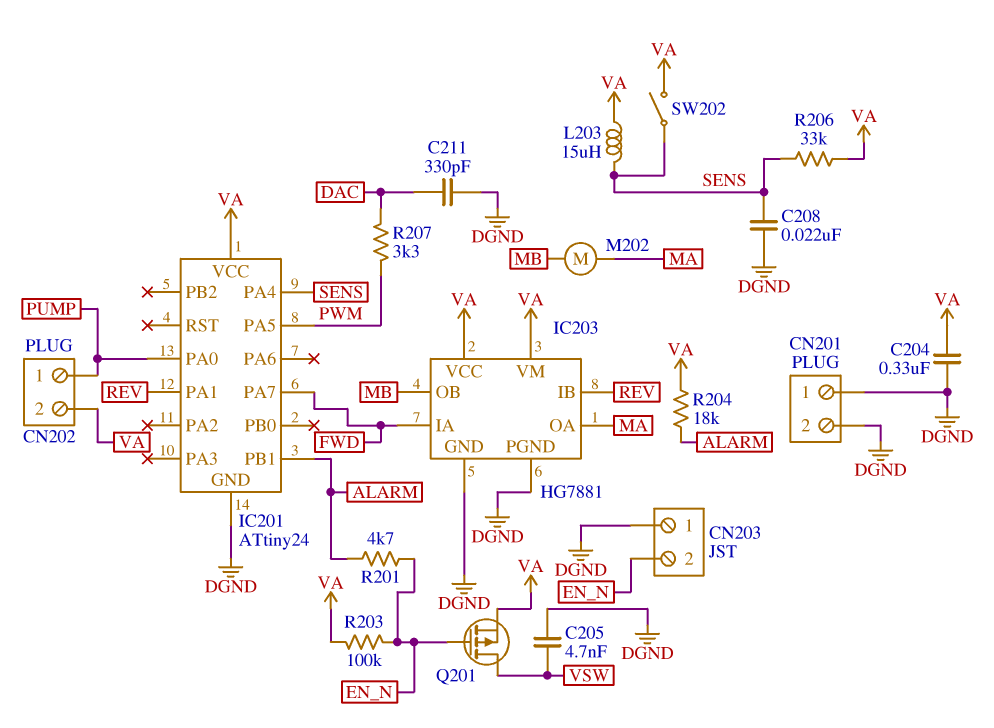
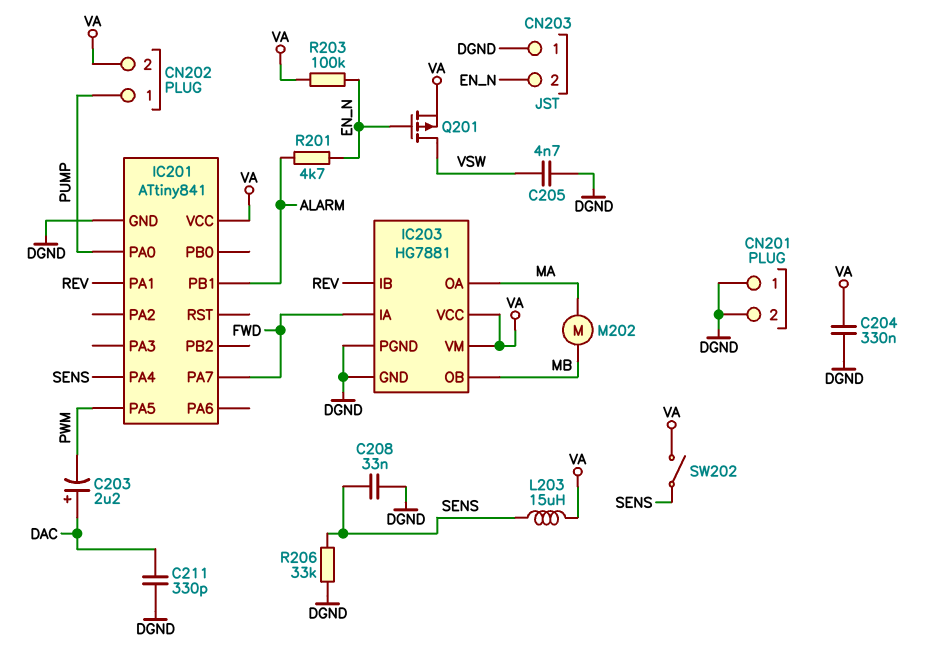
C203: none -> 2.2uF (plus DAC, minus PWM)
C208: 22nF (DGND, SENS) -> 33nF (DGND, SENS)
IC201: ATtiny24 -> ATtiny841
R204: 18k (ALARM, VA) -> none
R206: 33k (SENS, VA) -> 33k (DGND, SENS)
R207: 3.3k (DAC, PWM) -> none

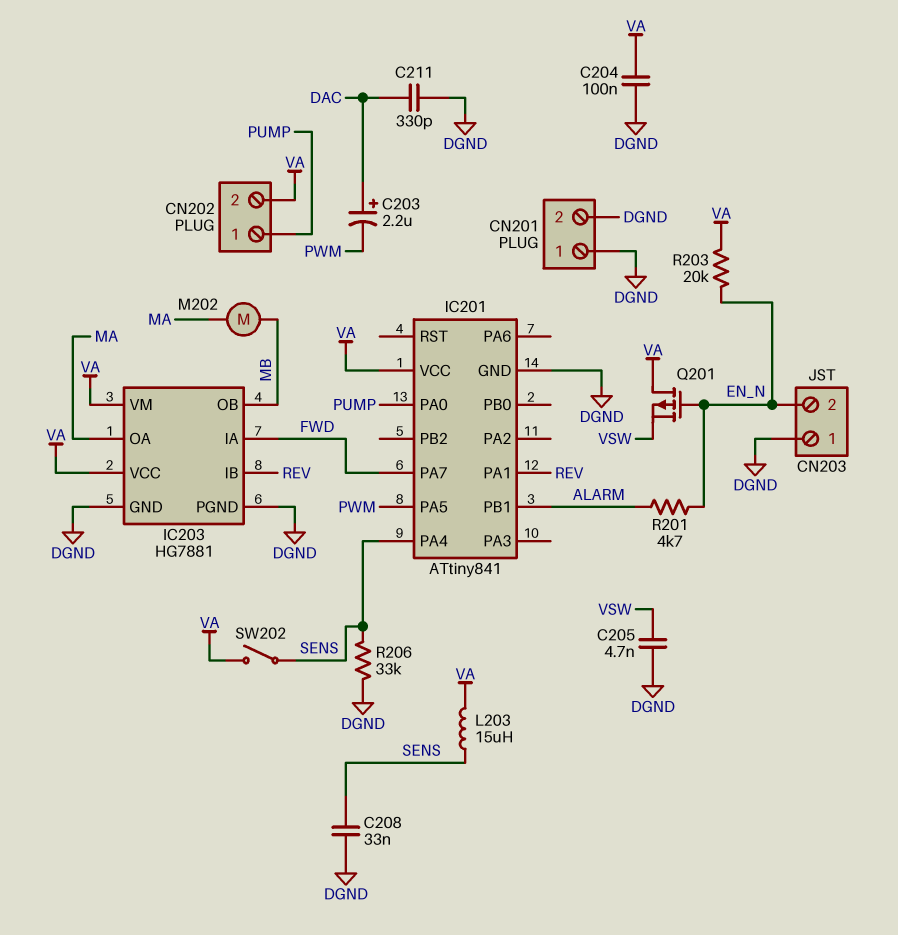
C204: 330nF (DGND, VA) -> 100nF (DGND, VA)
Q201: PMOS (G EN_N, D VSW, S VA) -> PMOS (G EN_N, D VA, S VSW)
R203: 100k (EN_N, VA) -> 20k (EN_N, VA)

